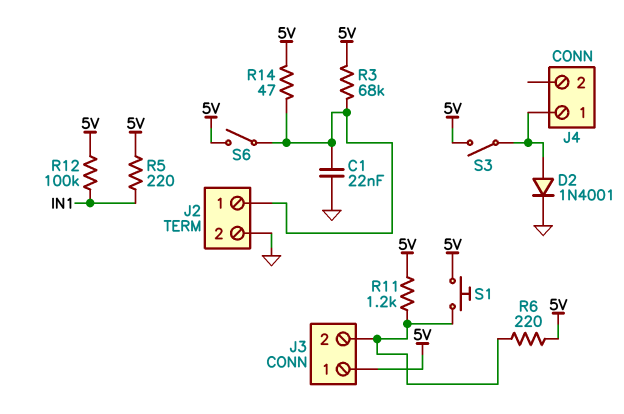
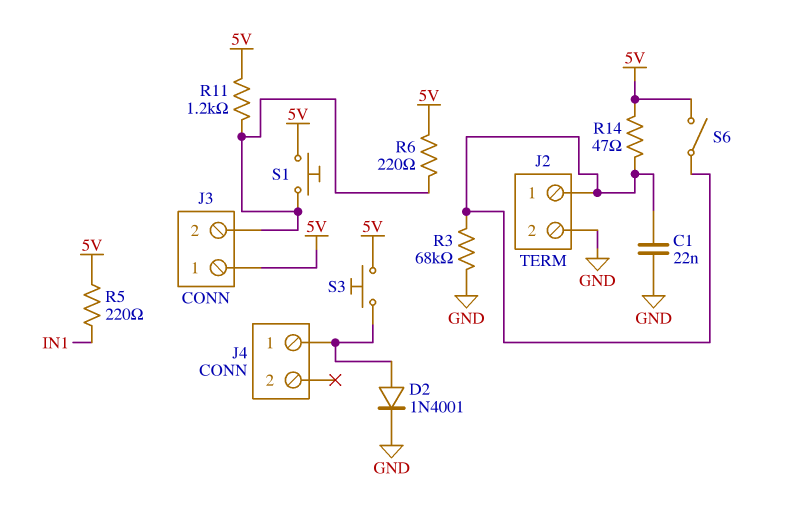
R3: 68k (5V, J2/1) -> 68k (GND, J2/1)
R12: 100k (5V, IN1) -> none
S3: switch (5V, J4/1) -> button (5V, J4/1)

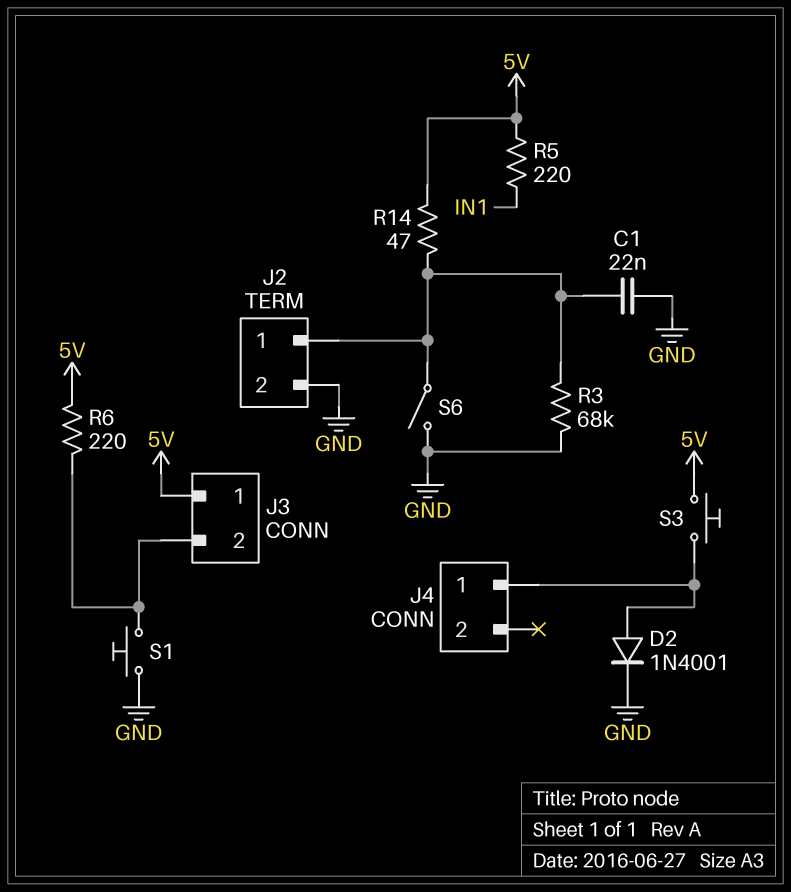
R11: 1.2k (5V, J3/2) -> none
S1: button (5V, J3/2) -> button (GND, J3/2)
S6: switch (5V, J2/1) -> switch (GND, J2/1)

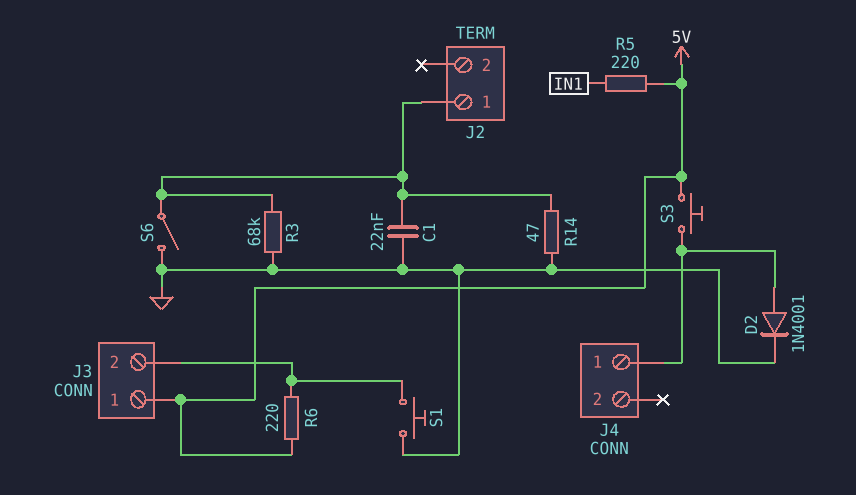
J2 pin 2: GND -> none
R14: 47 (5V, J2/1) -> 47 (GND, J2/1)

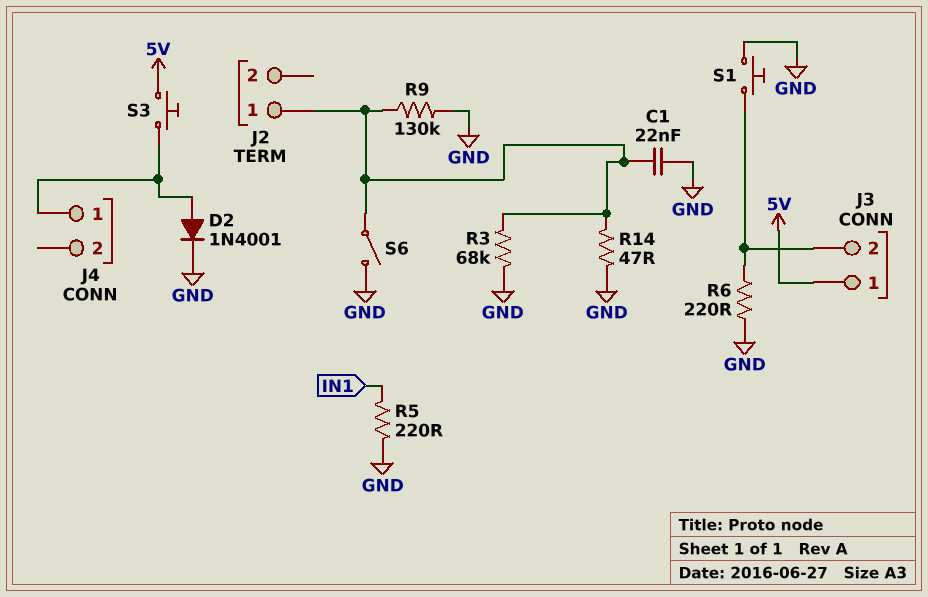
R5: 220 (5V, IN1) -> 220 (GND, IN1)
R6: 220 (5V, J3/2) -> 220 (GND, J3/2)
R9: none -> 130k (GND, J2/1)

